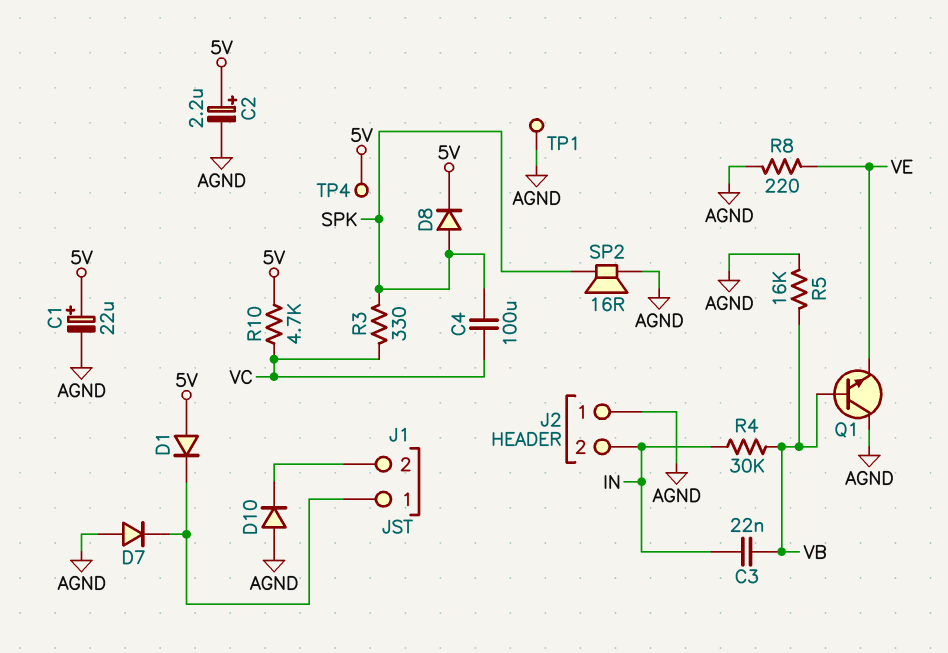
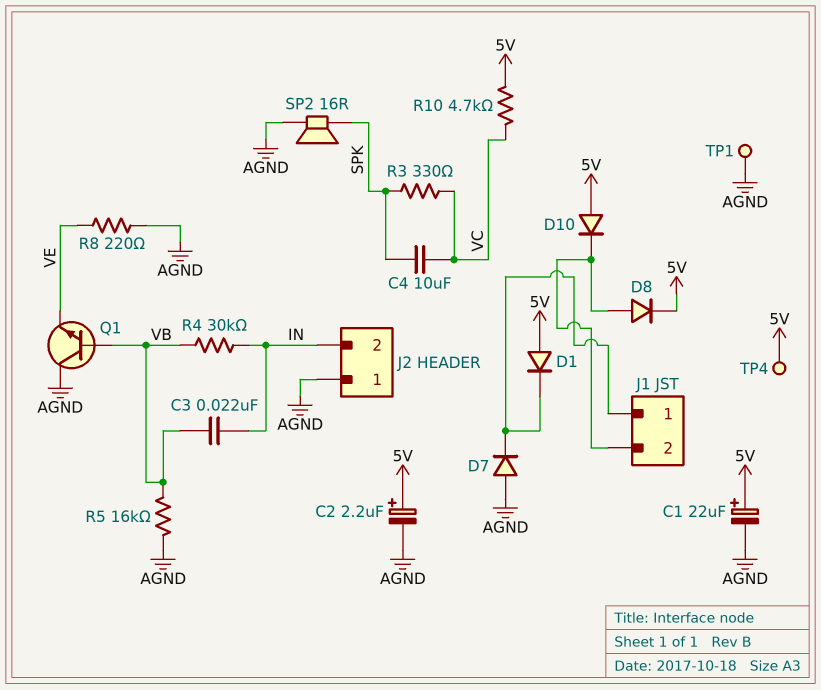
C4: 100uF (SPK, VC) -> 10uF (SPK, VC)
D8: diode (A SPK, K 5V) -> diode (A J1/2, K 5V)
D10: diode (A AGND, K J1/2) -> diode (A 5V, K J1/2)

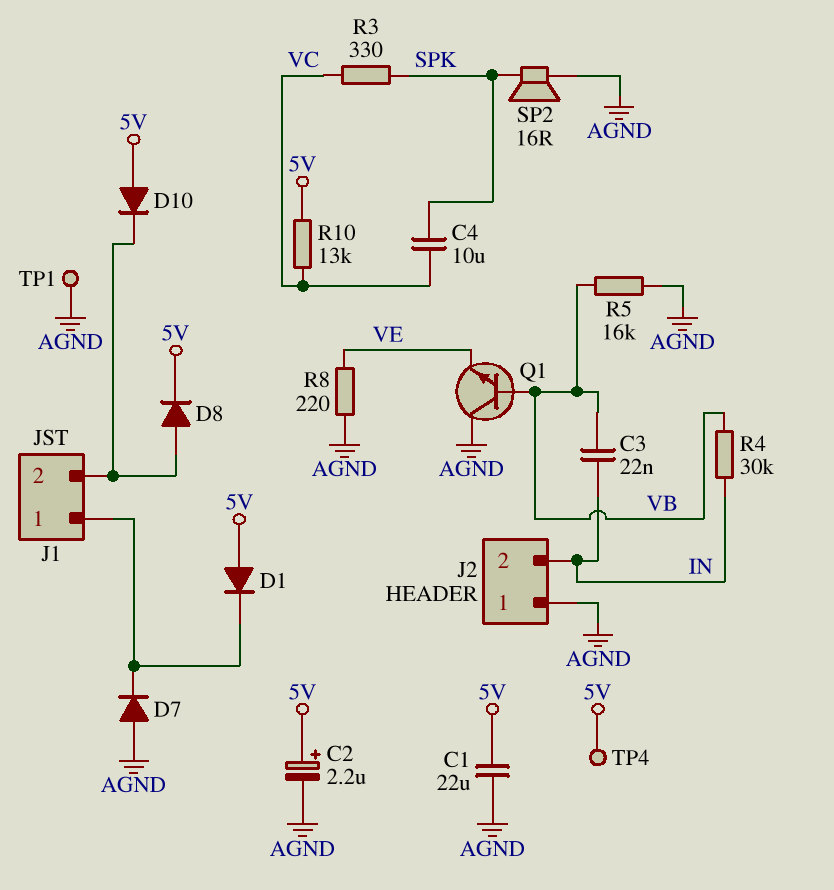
C1: 22uF (plus 5V, minus AGND) -> 22uF (5V, AGND)
R10: 4.7k (5V, VC) -> 13k (5V, VC)

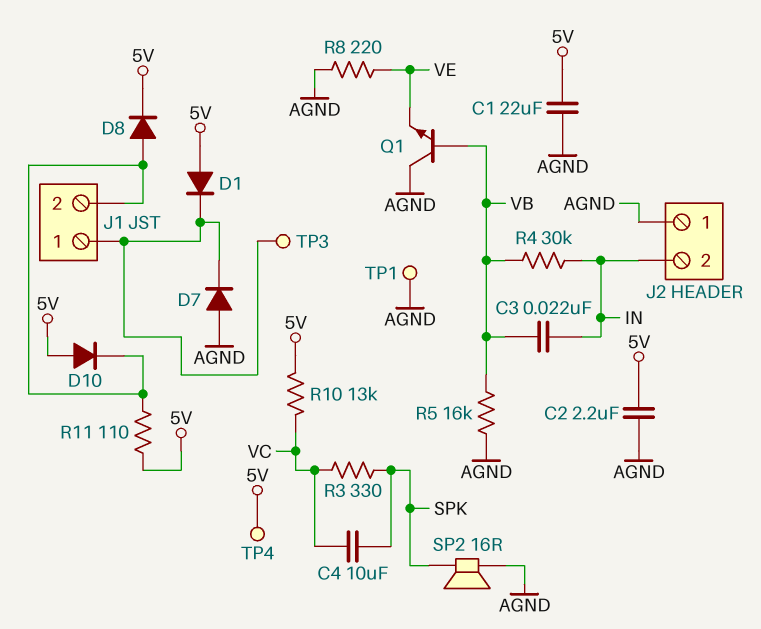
C2: 2.2uF (plus 5V, minus AGND) -> 2.2uF (5V, AGND)
R11: none -> 110 (5V, J1/2)
TP3: none -> test point (J1/1)

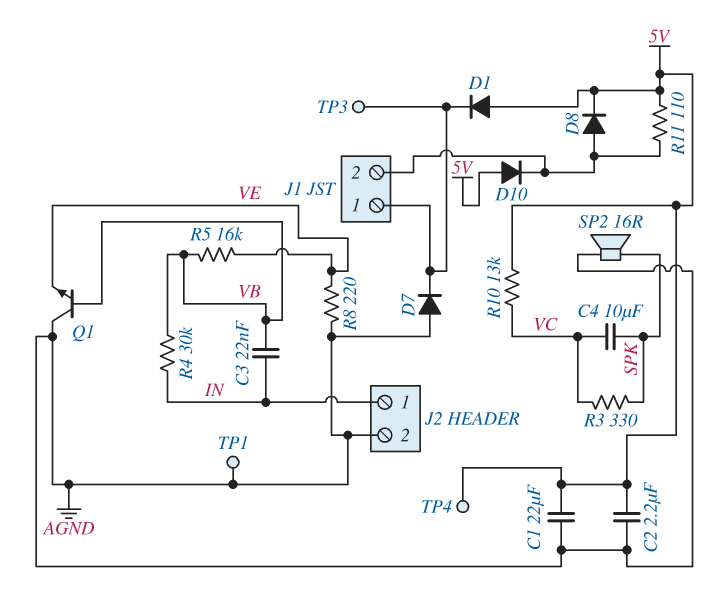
J2 pin 1: AGND -> IN
J2 pin 2: IN -> AGND
R5: 16k (AGND, VB) -> 16k (VB, VE)

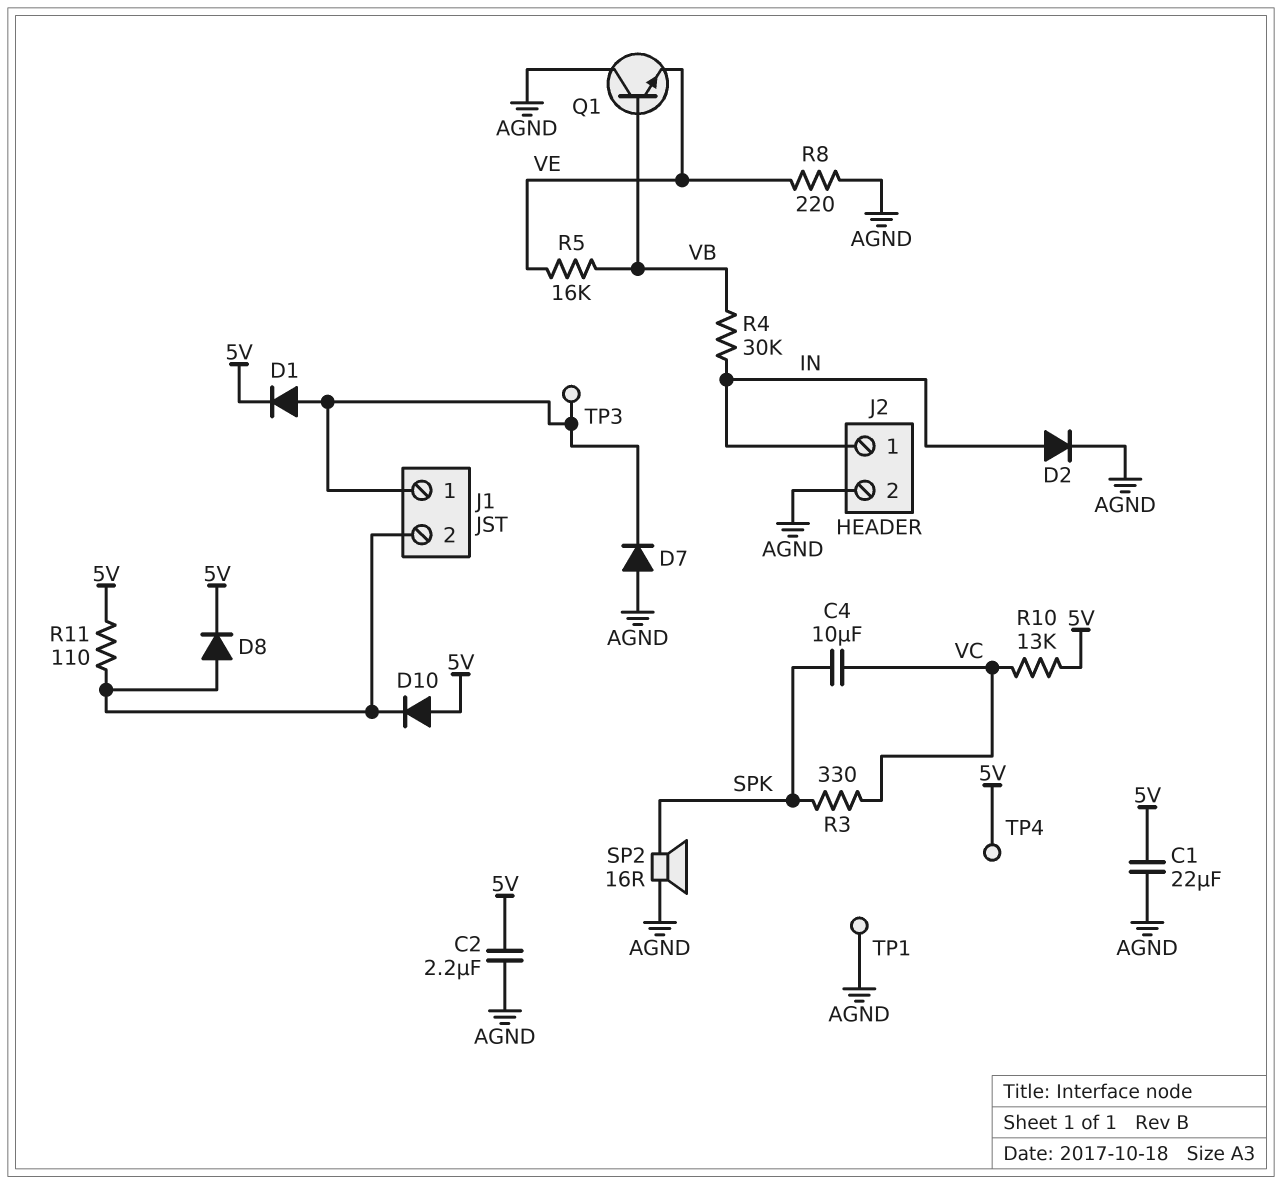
C3: 22nF (IN, VB) -> none
D1: diode (A 5V, K J1/1) -> diode (A J1/1, K 5V)
D2: none -> diode (A IN, K AGND)

